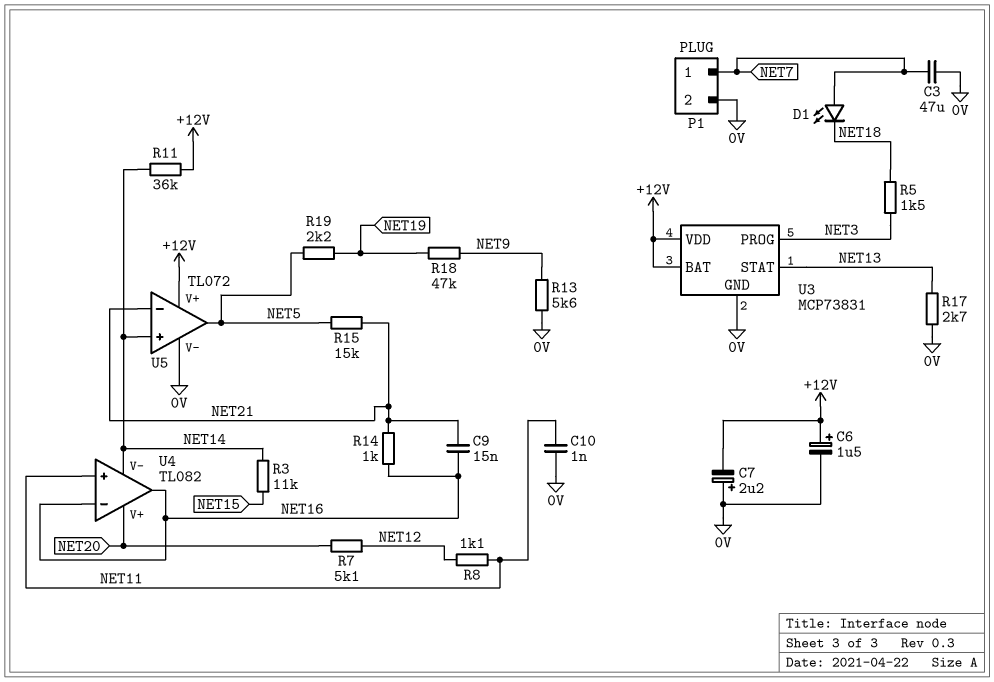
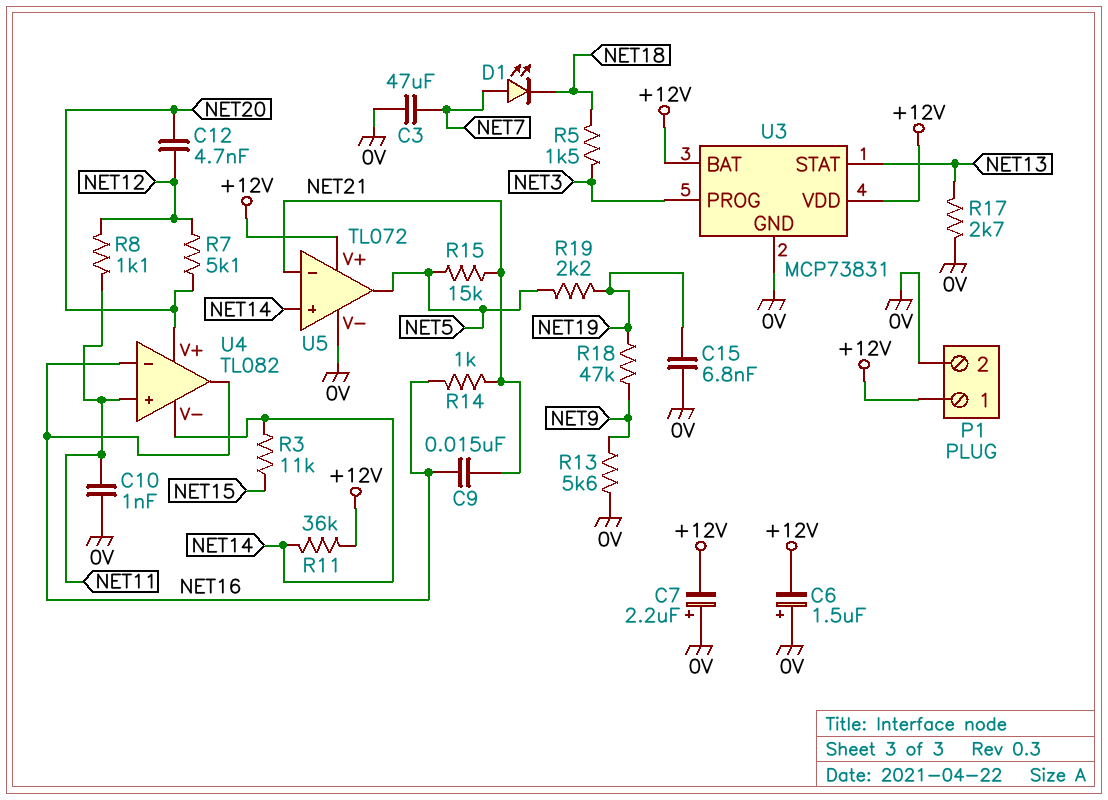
C6: 1.5uF (plus +12V, minus 0V) -> 1.5uF (plus 0V, minus +12V)
C12: none -> 4.7nF (NET12, NET20)
C15: none -> 6.8nF (0V, NET19)
P1 pin 1: NET7 -> +12V

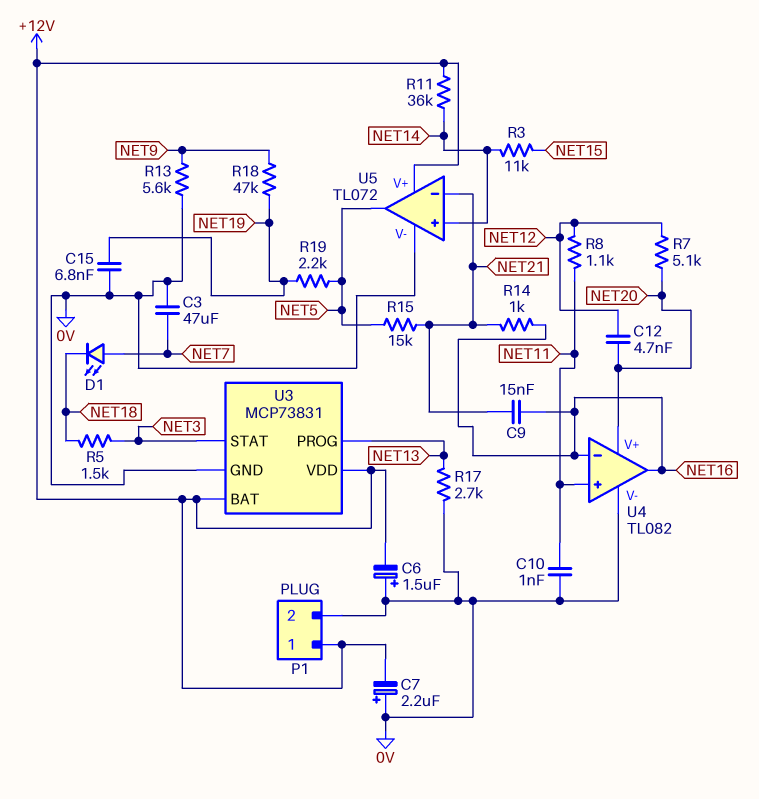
U3 pin PROG: NET3 -> NET13
U3 pin STAT: NET13 -> NET3
U4 pin V-: NET14 -> 0V

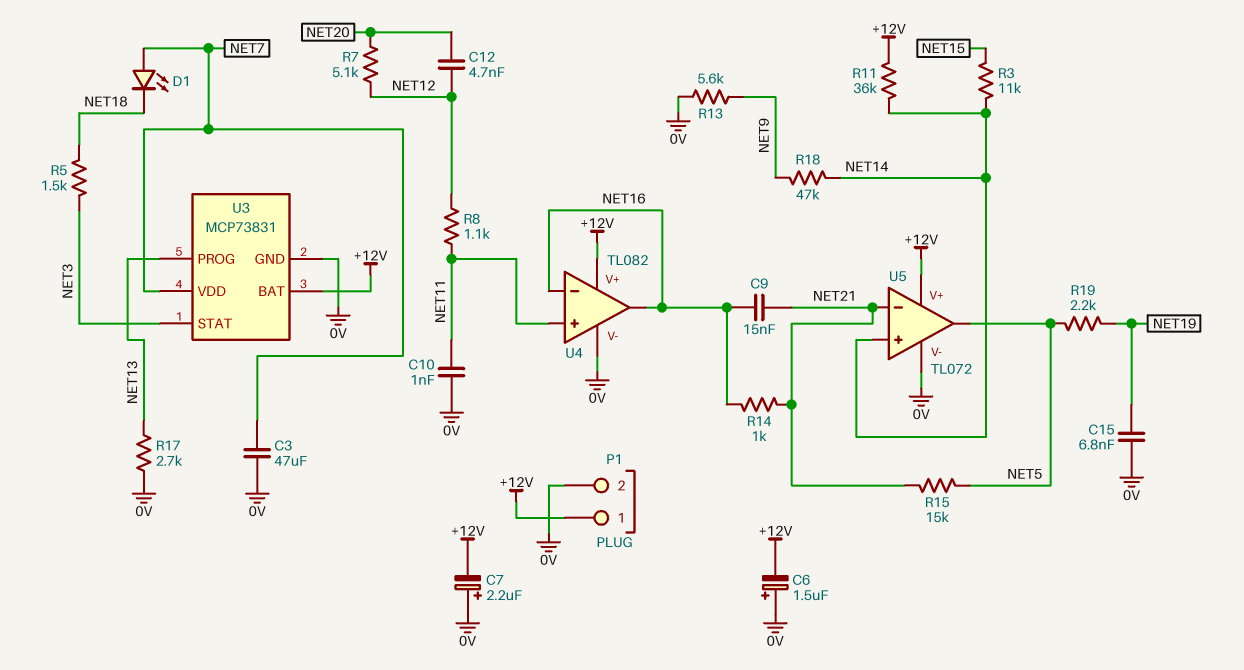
R18: 47k (NET9, NET19) -> 47k (NET9, NET14)
U3 pin VDD: +12V -> NET7
U4 pin V+: NET20 -> +12V

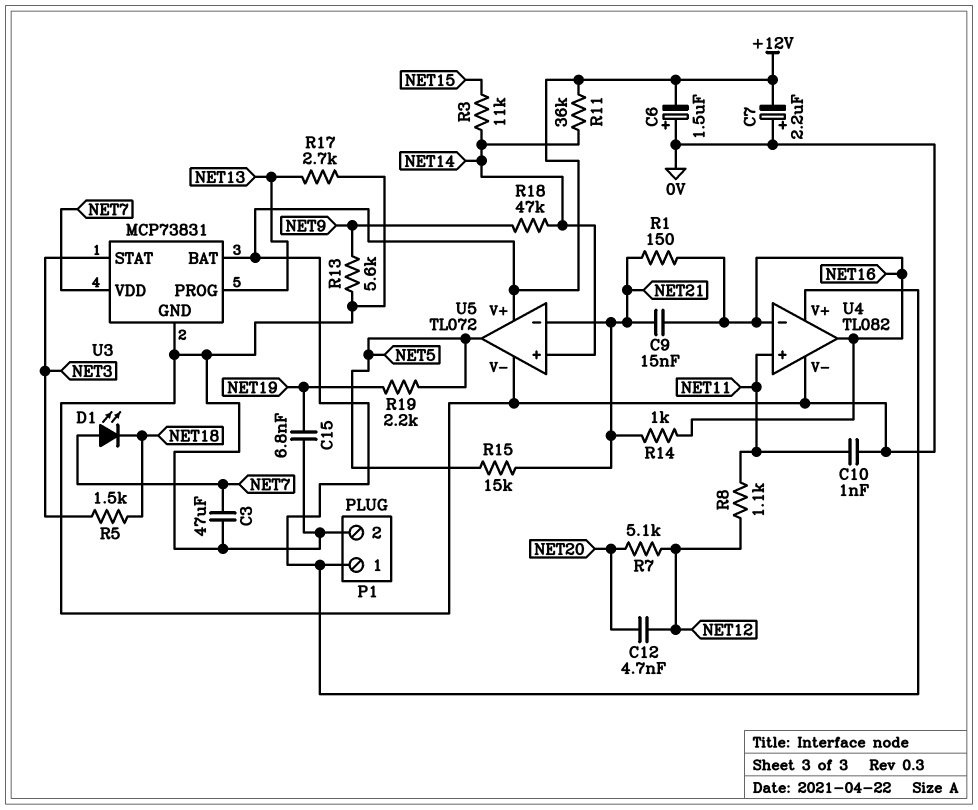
R1: none -> 150 (NET16, NET21)

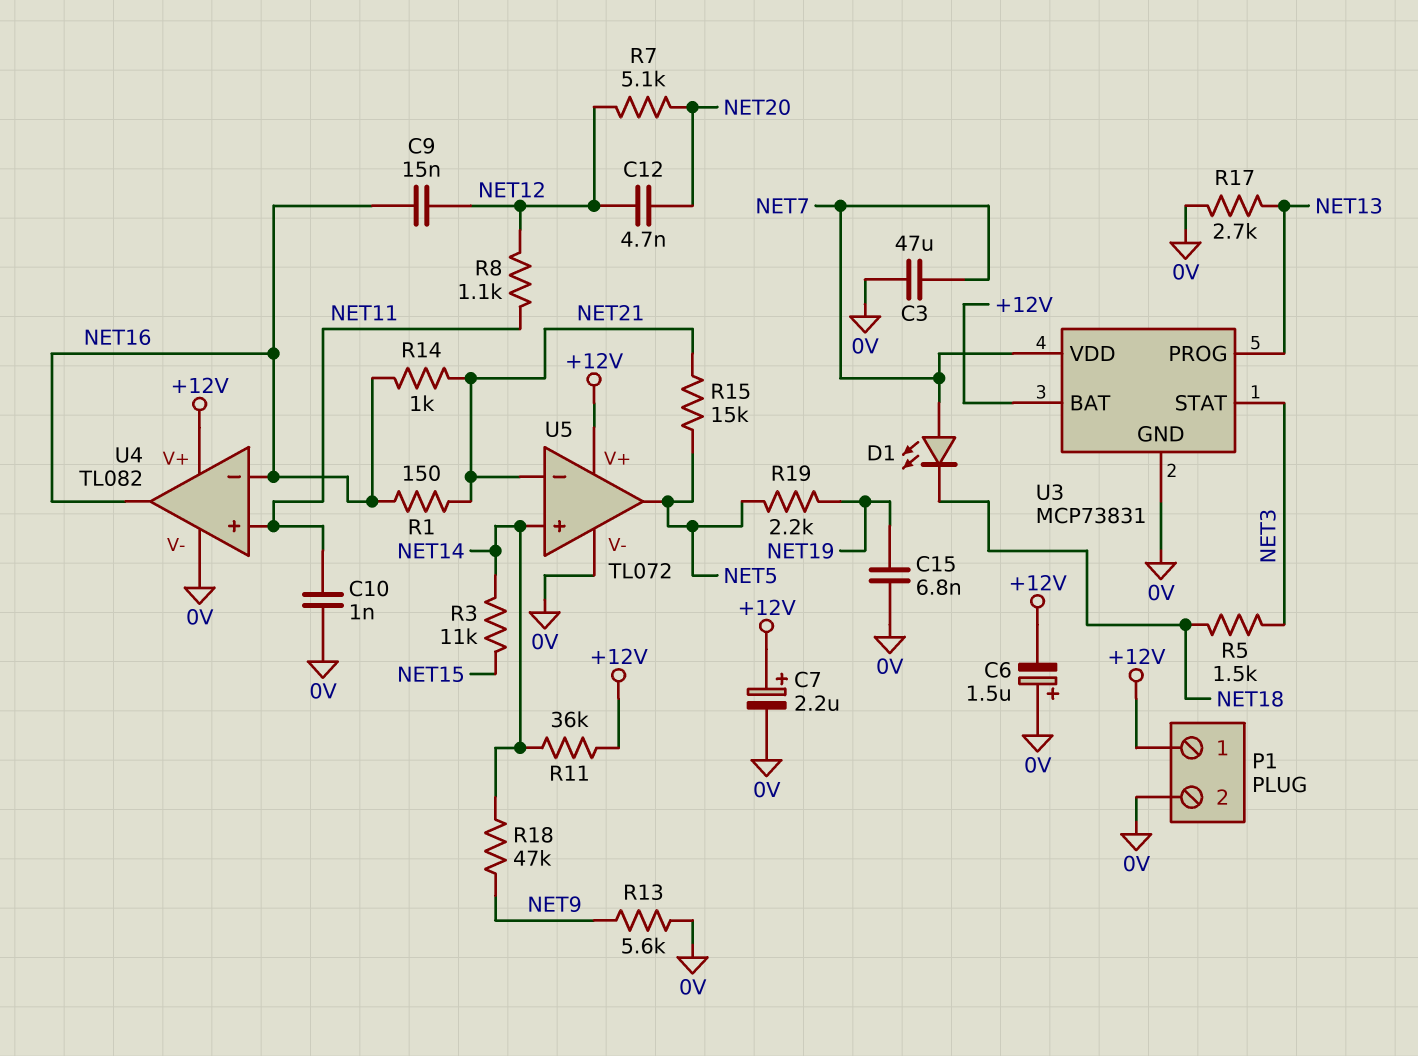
C7: 2.2uF (plus 0V, minus +12V) -> 2.2uF (plus +12V, minus 0V)
C9: 15nF (NET16, NET21) -> 15nF (NET12, NET16)

